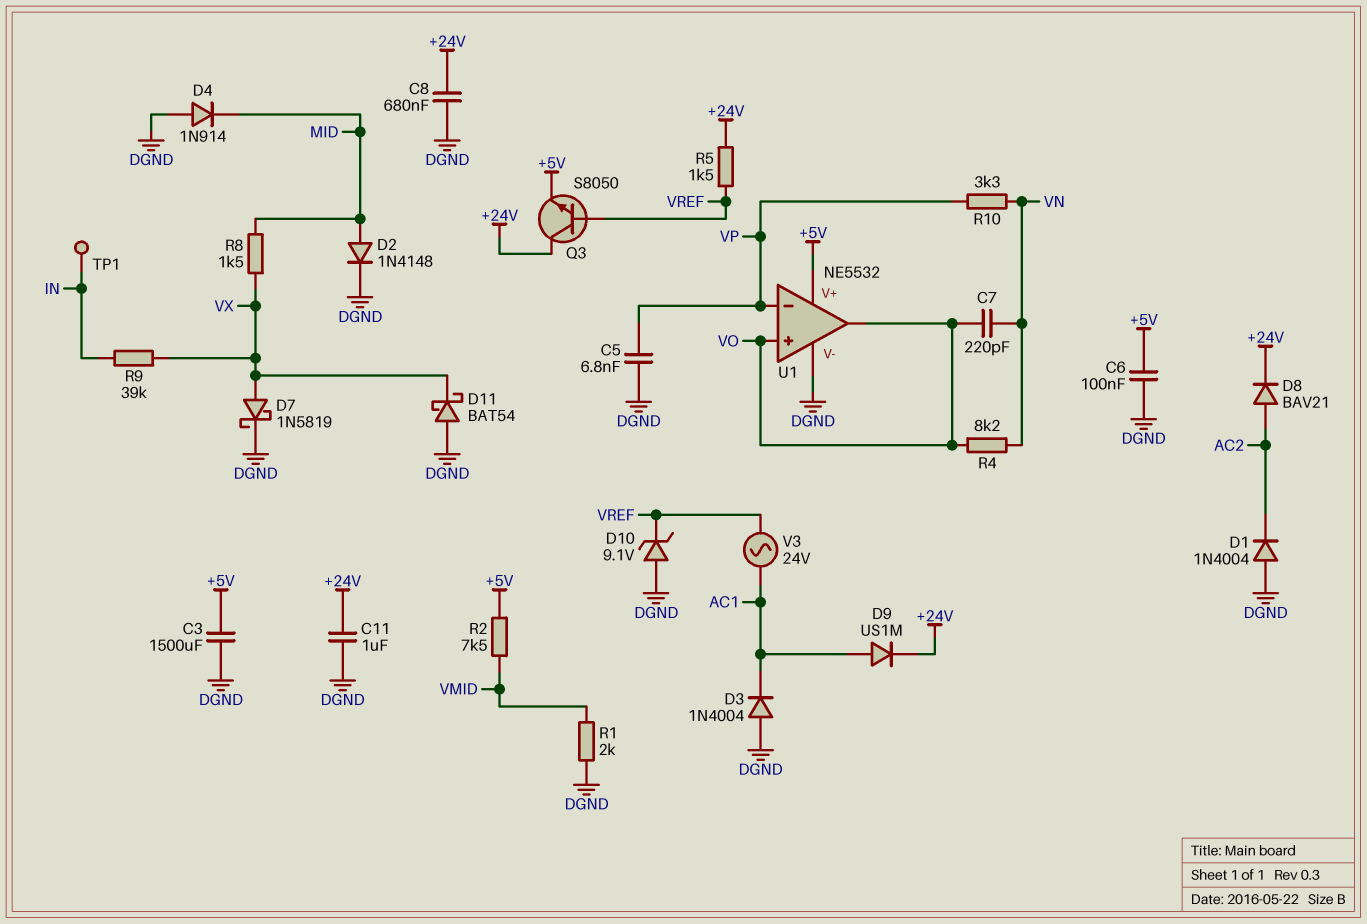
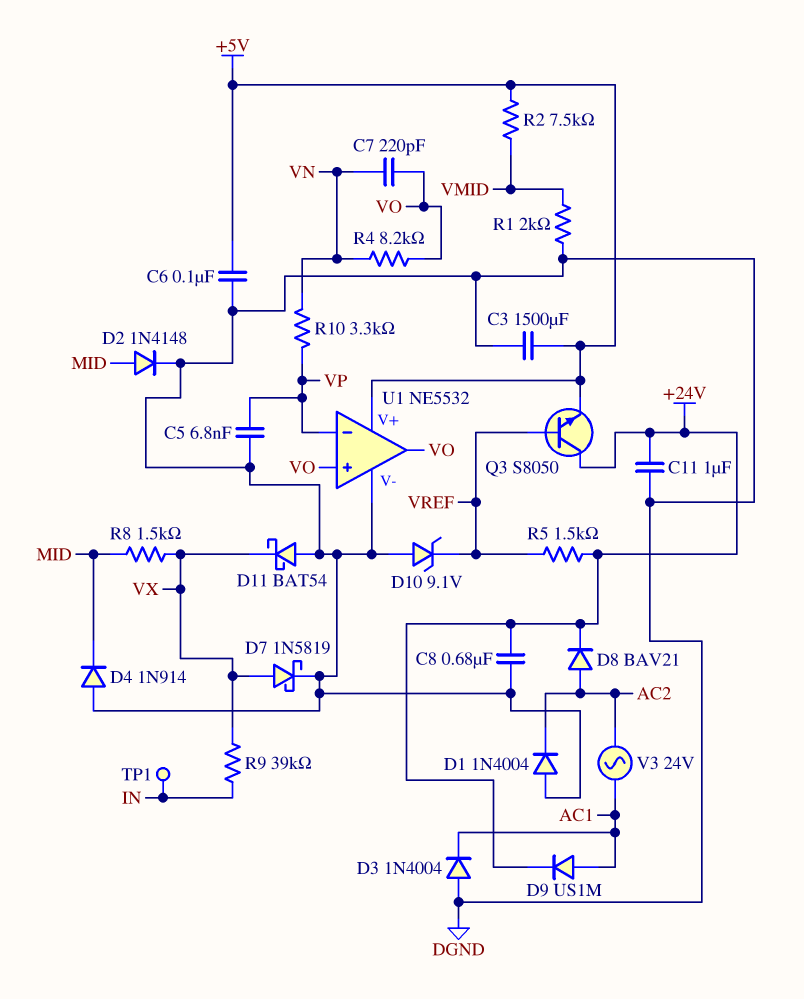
V3: AC 24V (AC1, VREF) -> AC 24V (AC1, AC2)

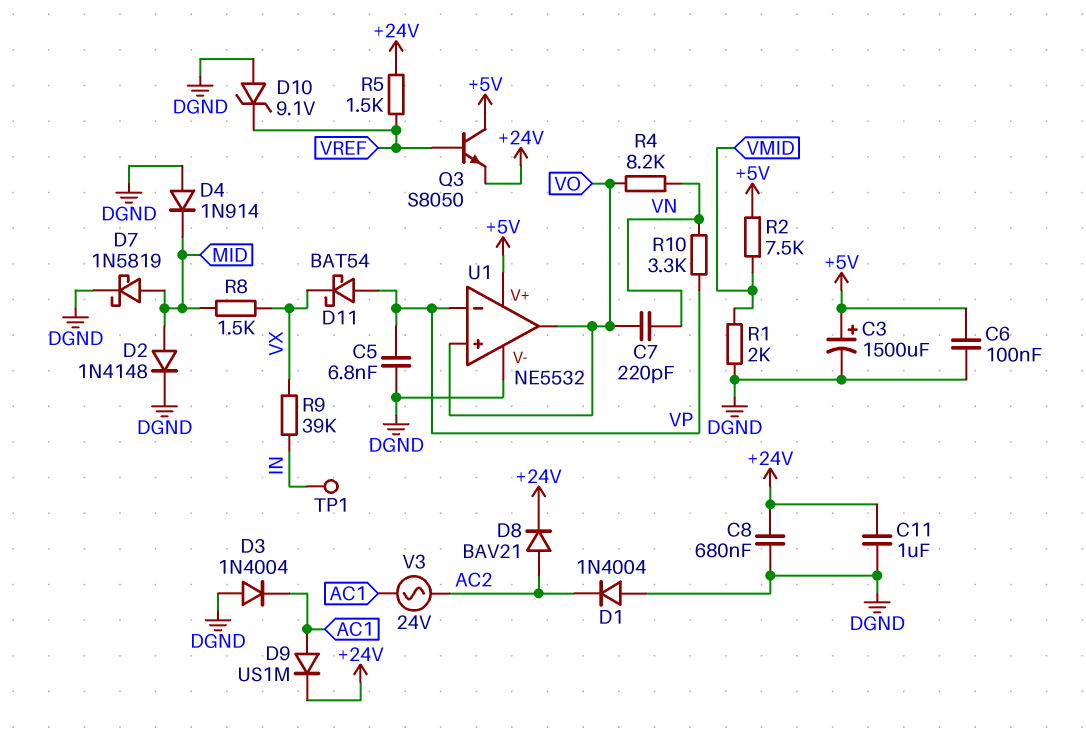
C3: 1500uF (+5V, DGND) -> 1500uF (plus +5V, minus DGND)
D7: schottky 1N5819 (A VX, K DGND) -> schottky 1N5819 (A MID, K DGND)
D11: schottky BAT54 (A DGND, K VX) -> schottky BAT54 (A VP, K VX)
Q3: NPN S8050 (B VREF, C +24V, E +5V) -> NPN S8050 (B VREF, C +5V, E +24V)

